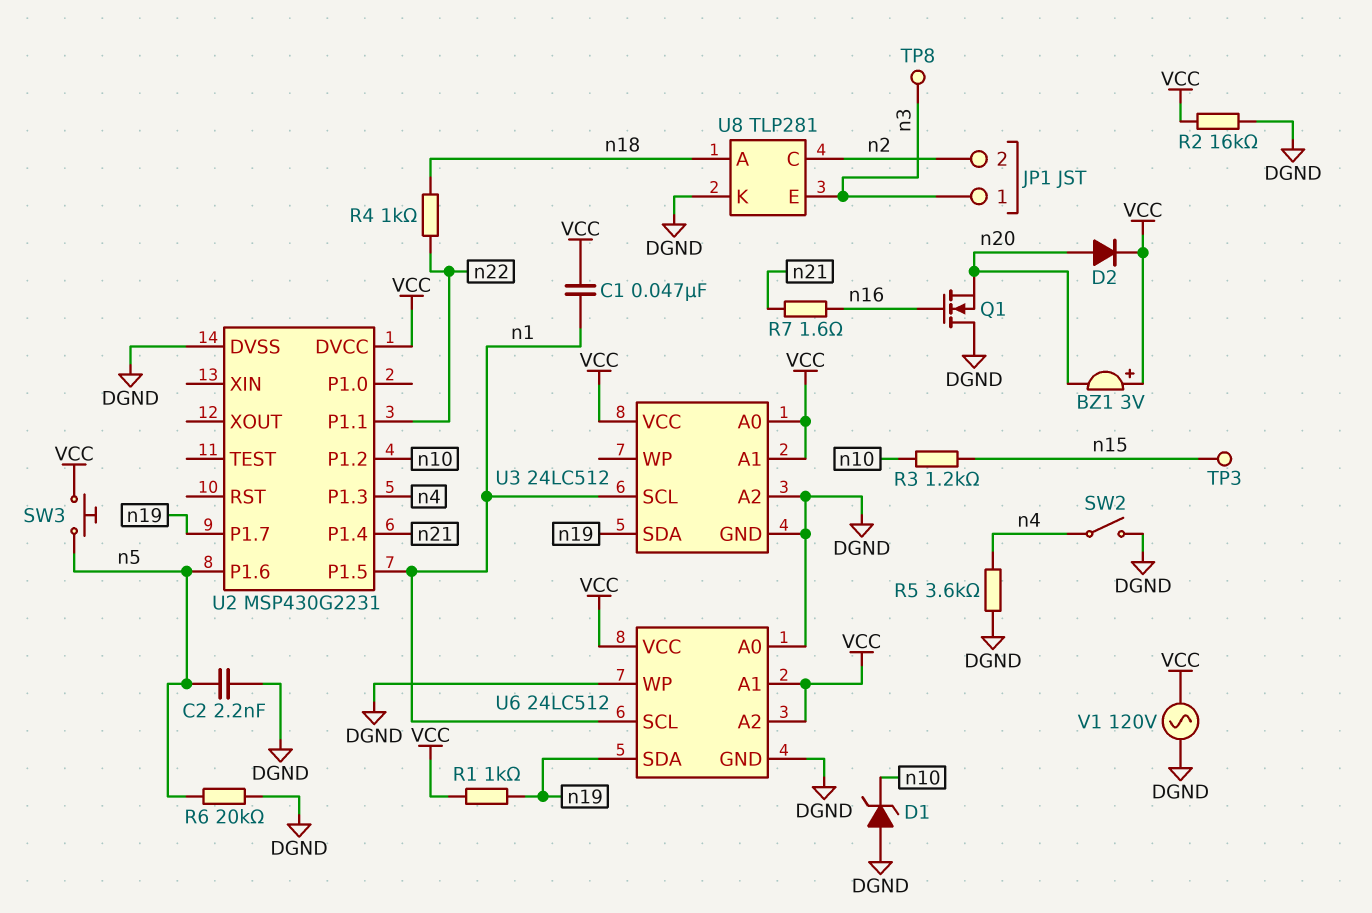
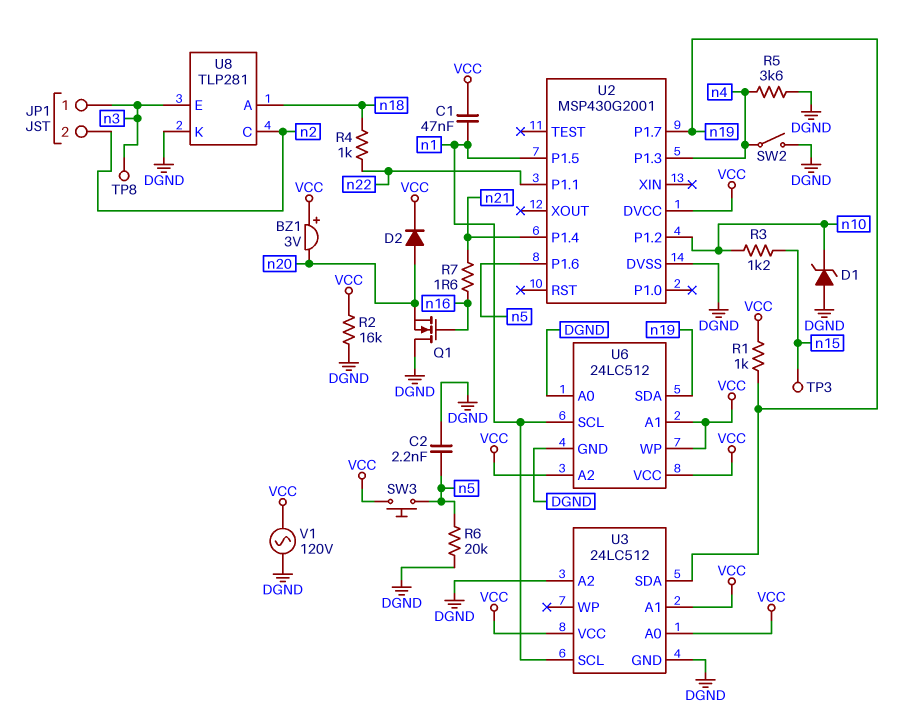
U2: MSP430G2231 -> MSP430G2001
U6 pin WP: DGND -> VCC

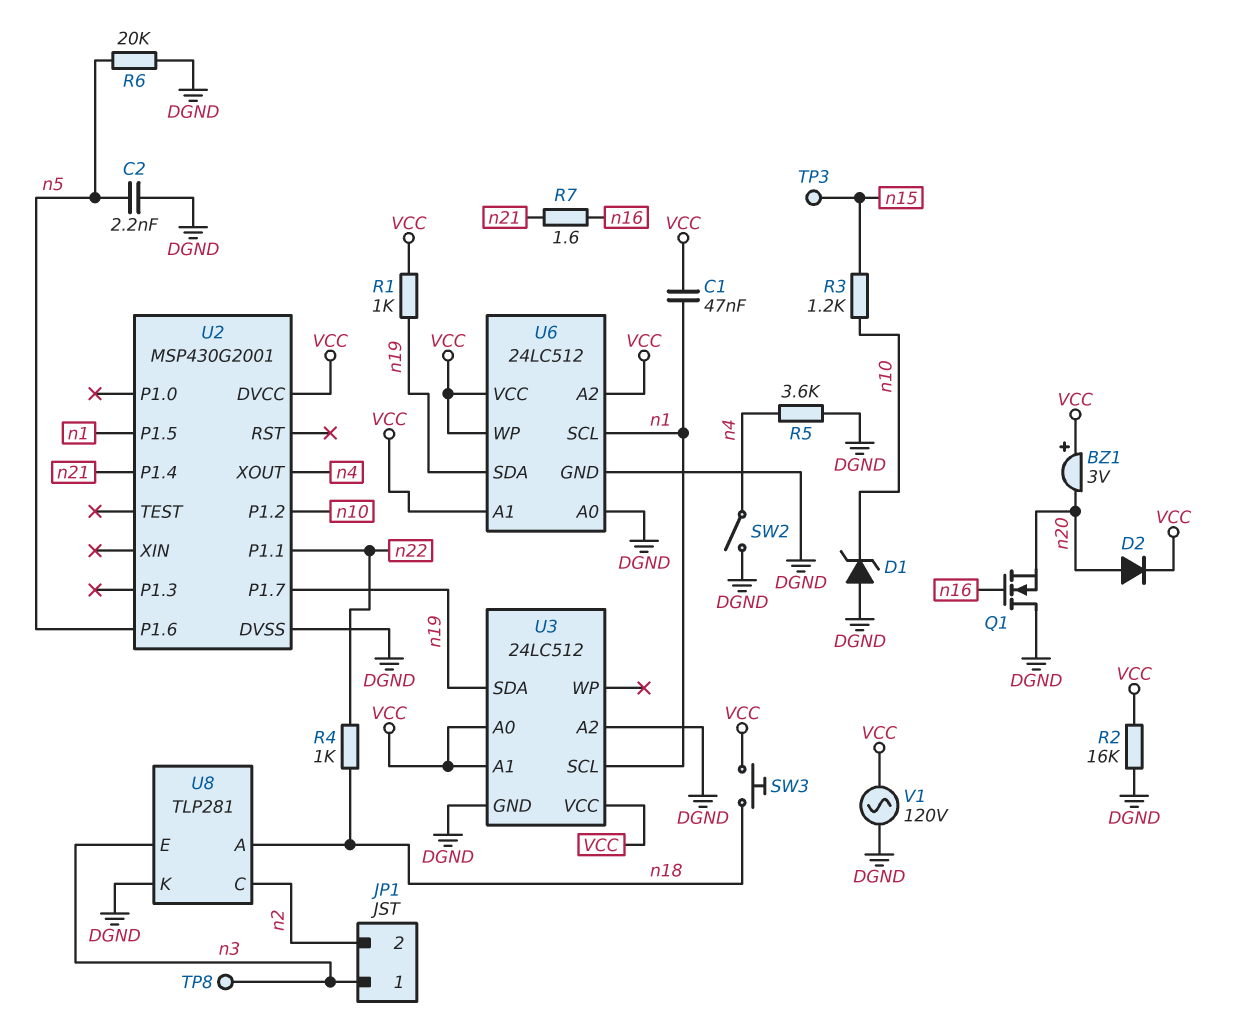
SW3: button (VCC, n5) -> button (VCC, n18)
U2 pin P1.3: n4 -> none
U2 pin XOUT: none -> n4

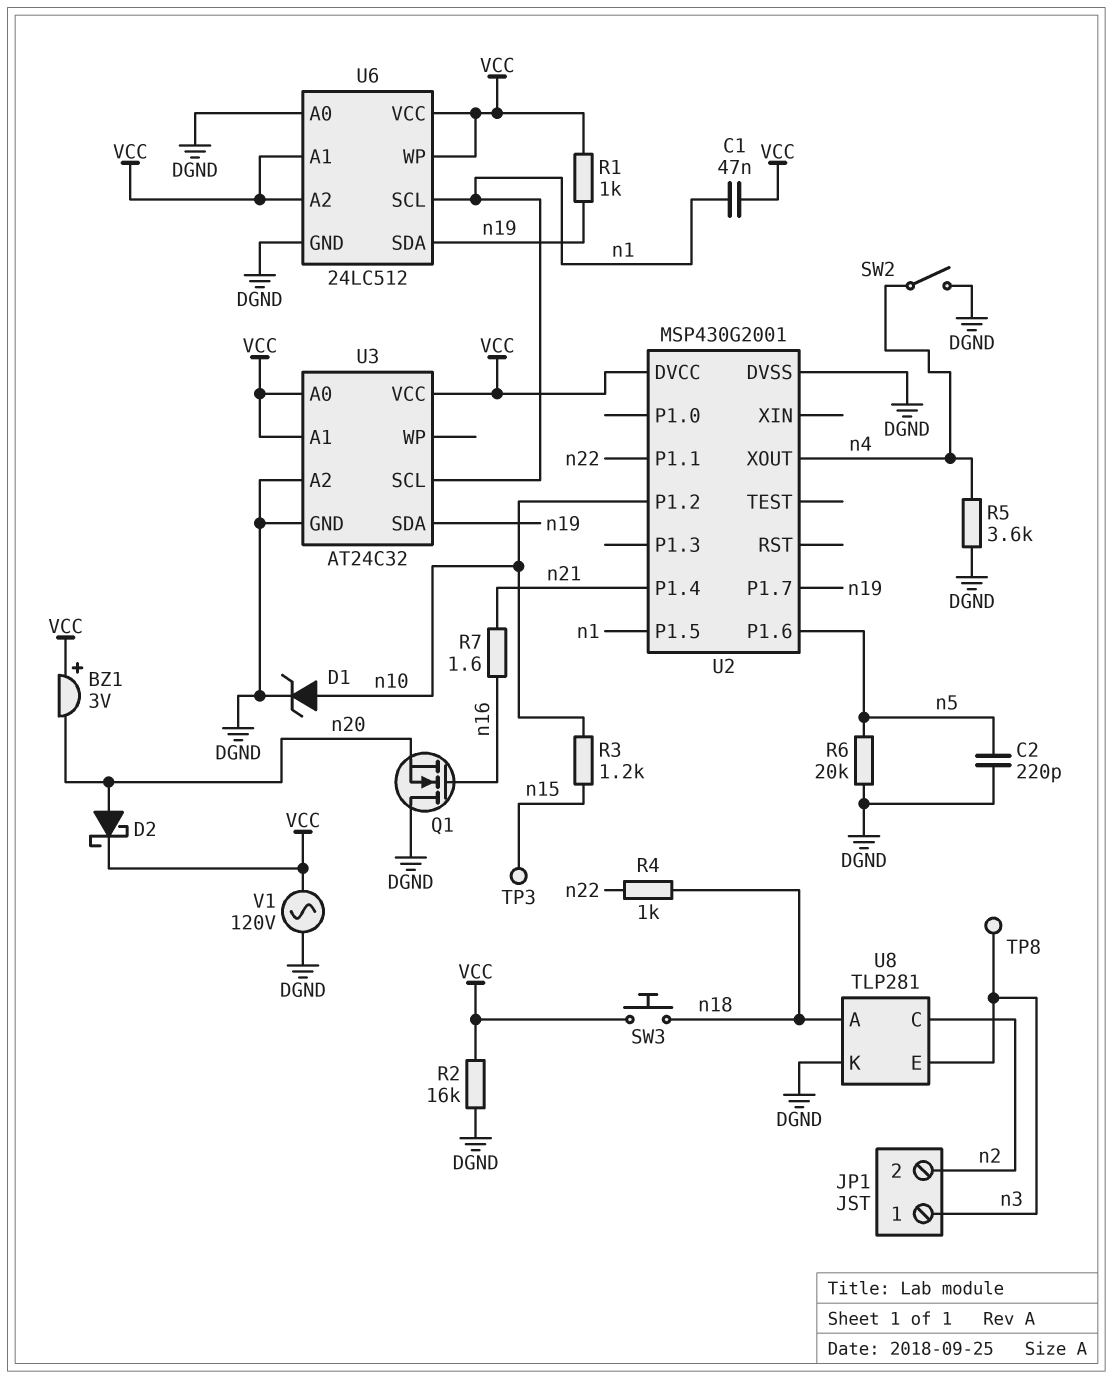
C2: 2.2nF (DGND, n5) -> 220pF (DGND, n5)
D1: zener (A DGND, K n10) -> zener (A n10, K DGND)
D2: diode (A n20, K VCC) -> schottky (A n20, K VCC)
U3: 24LC512 -> AT24C32

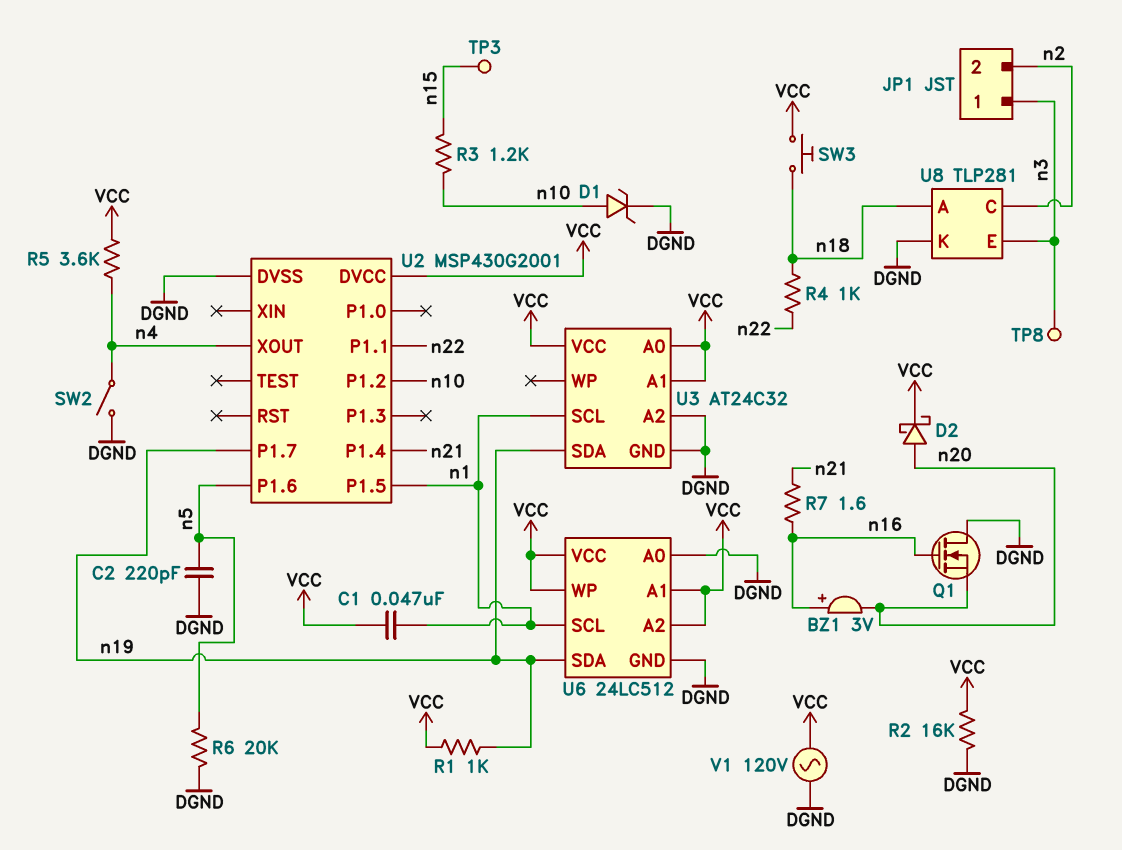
BZ1: buzzer 3V (plus VCC, minus n20) -> buzzer 3V (plus n16, minus n20)
R5: 3.6k (DGND, n4) -> 3.6k (VCC, n4)

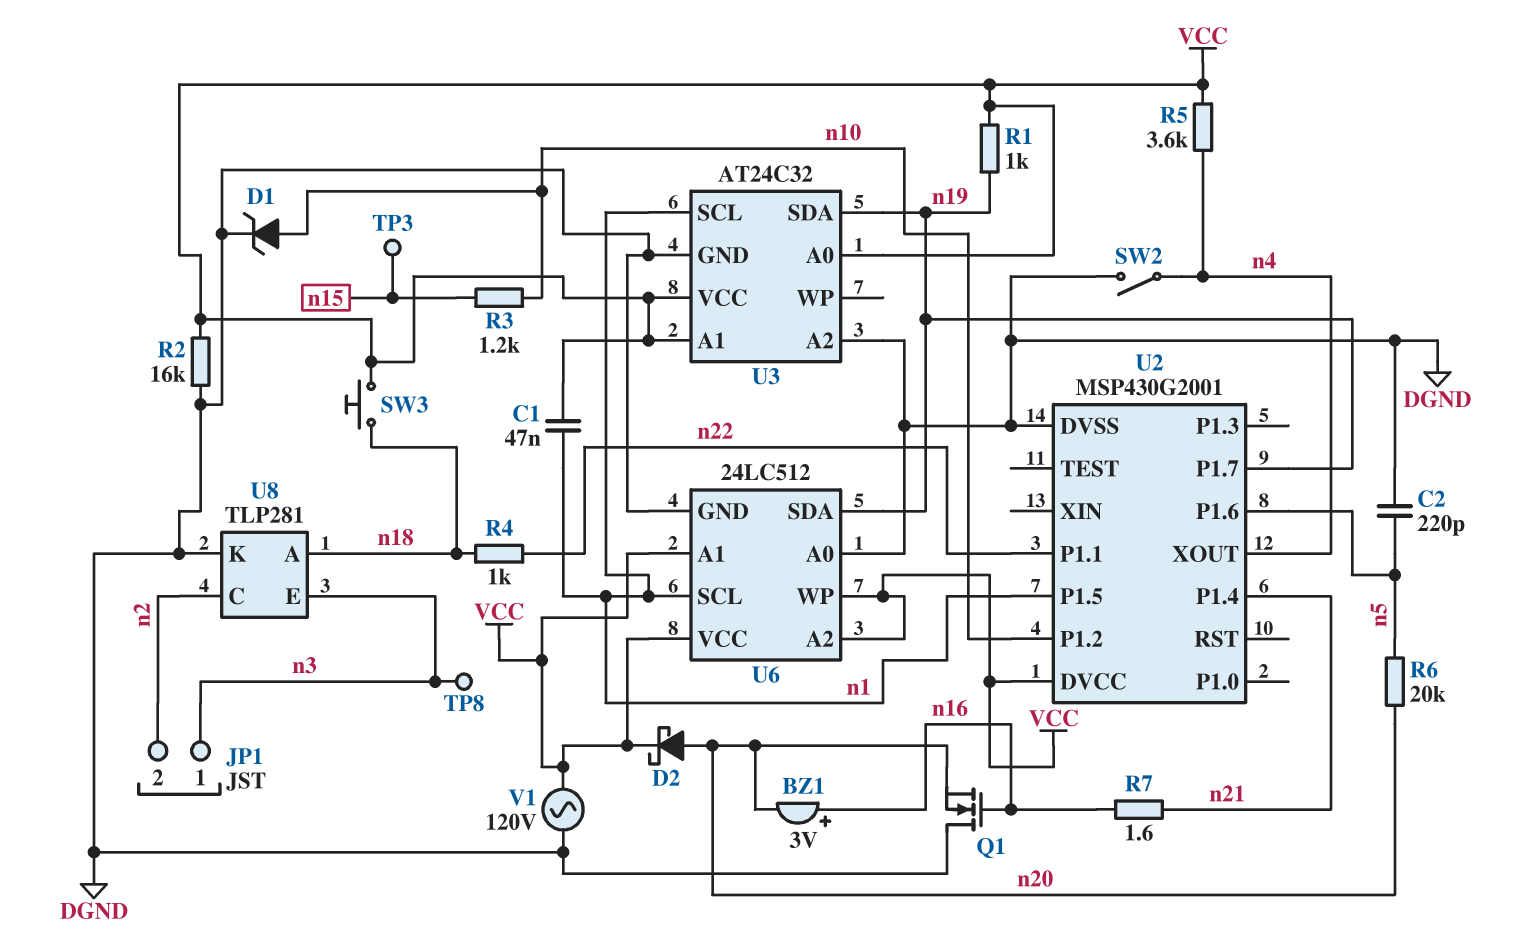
R6: 20k (DGND, n5) -> 20k (n5, n20)

